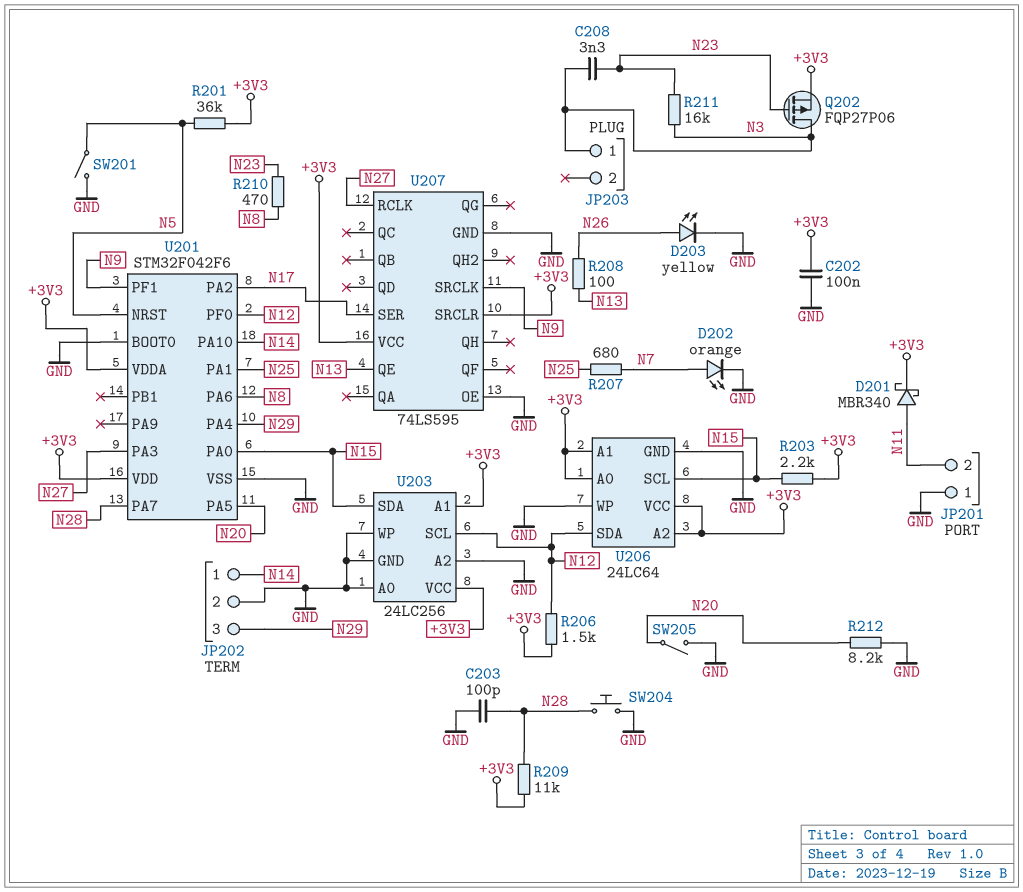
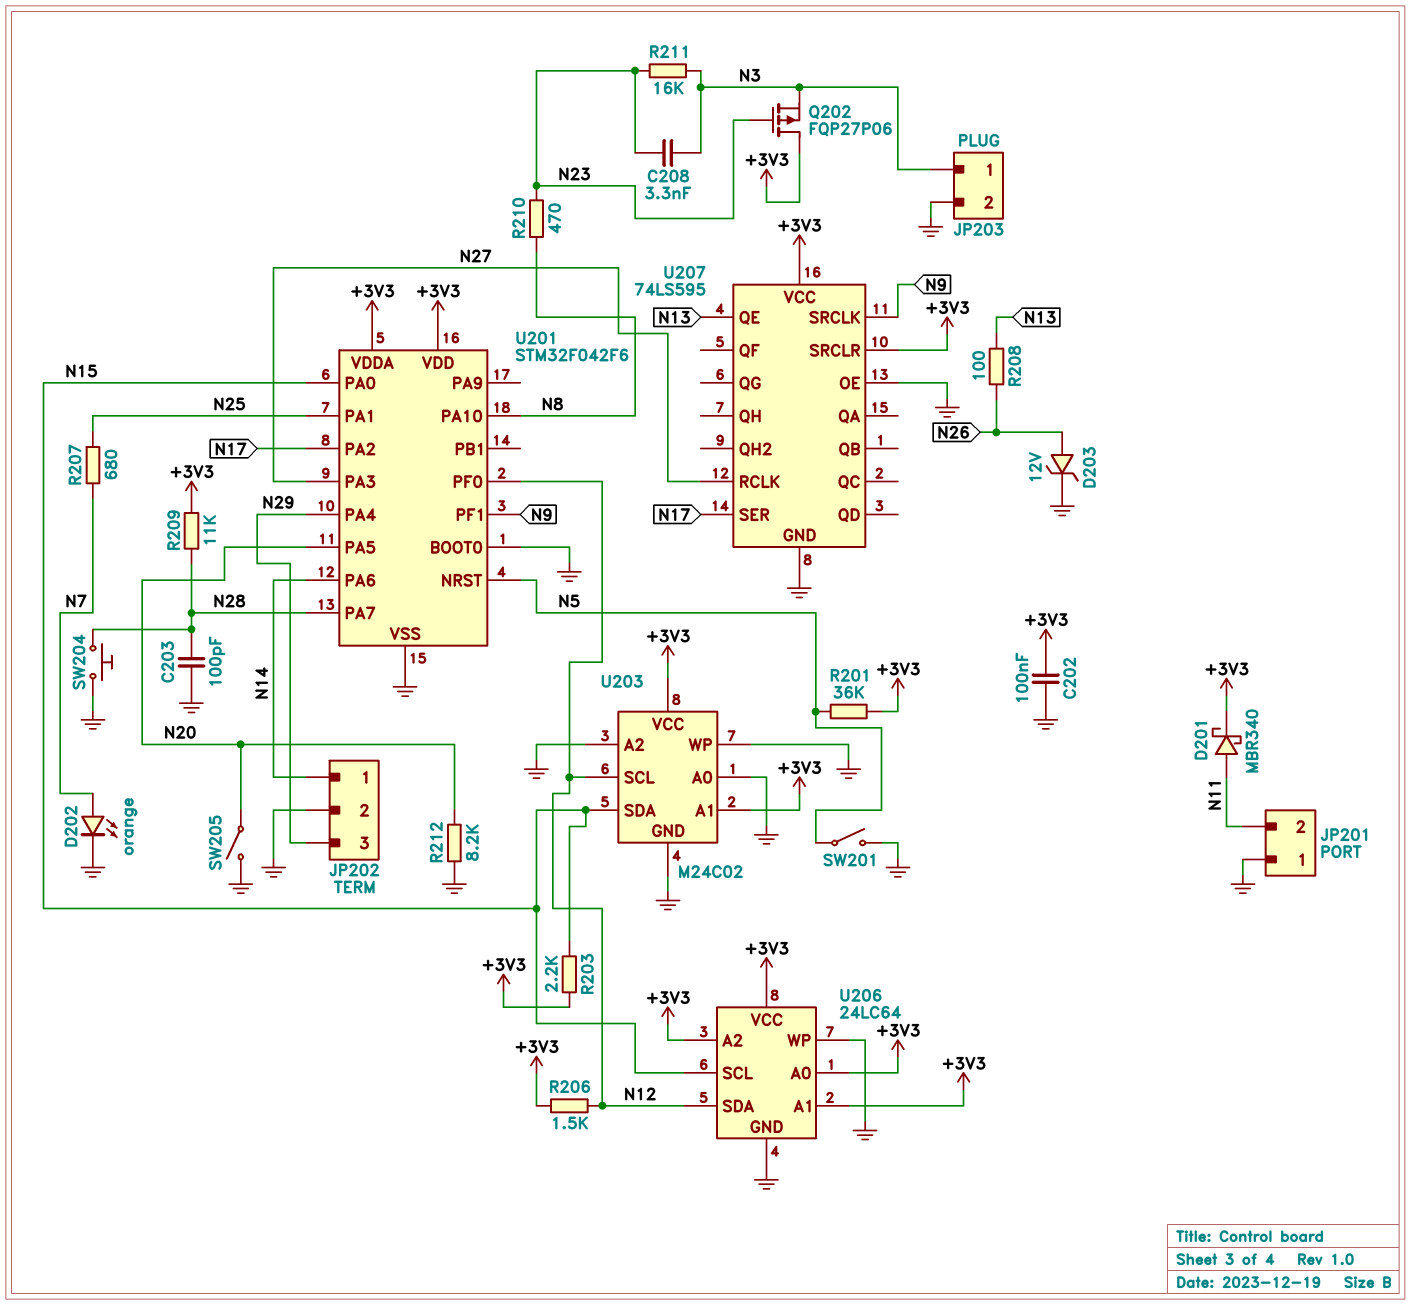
D203: LED yellow (A N26, K GND) -> zener 12V (A N26, K GND)
JP203 pin 2: none -> GND
Q202: PMOS FQP27P06 (G N23, D N3, S +3V3) -> PMOS FQP27P06 (G N23, D +3V3, S N3)
U201 pin PA6: N8 -> N14
U201 pin PA10: N14 -> N8
U203: 24LC256 -> M24C02

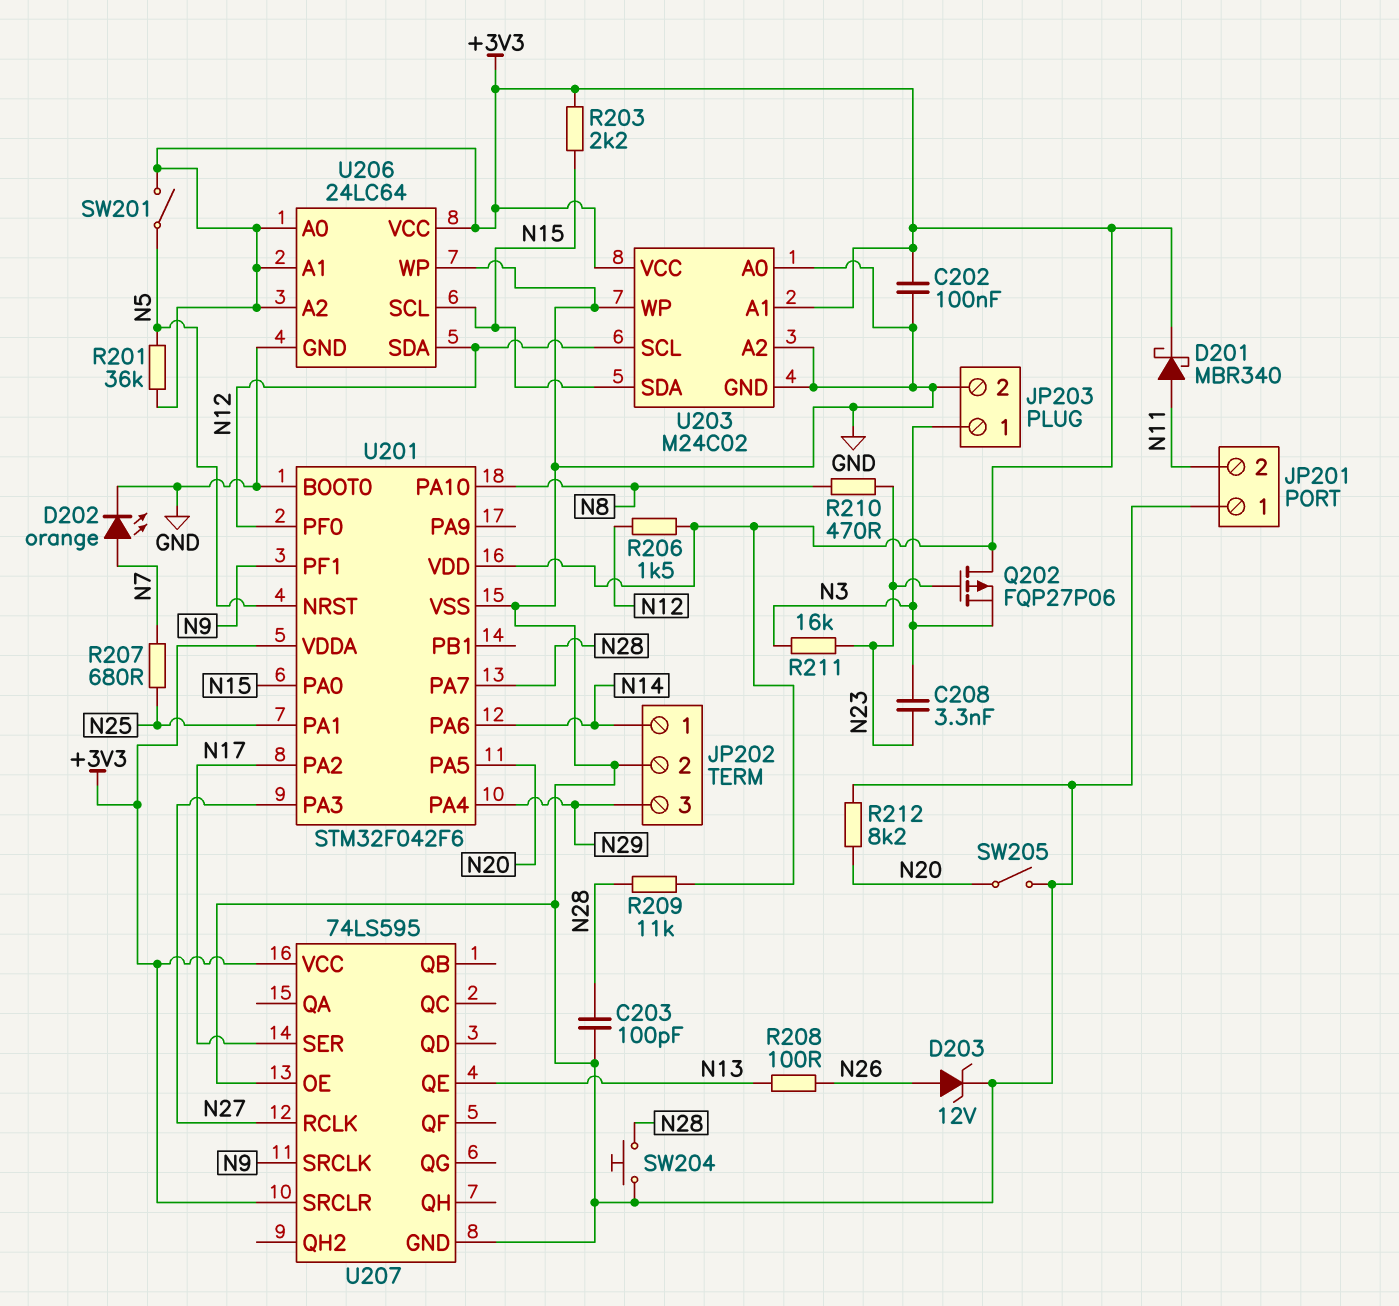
SW201: switch (GND, N5) -> switch (+3V3, N5)

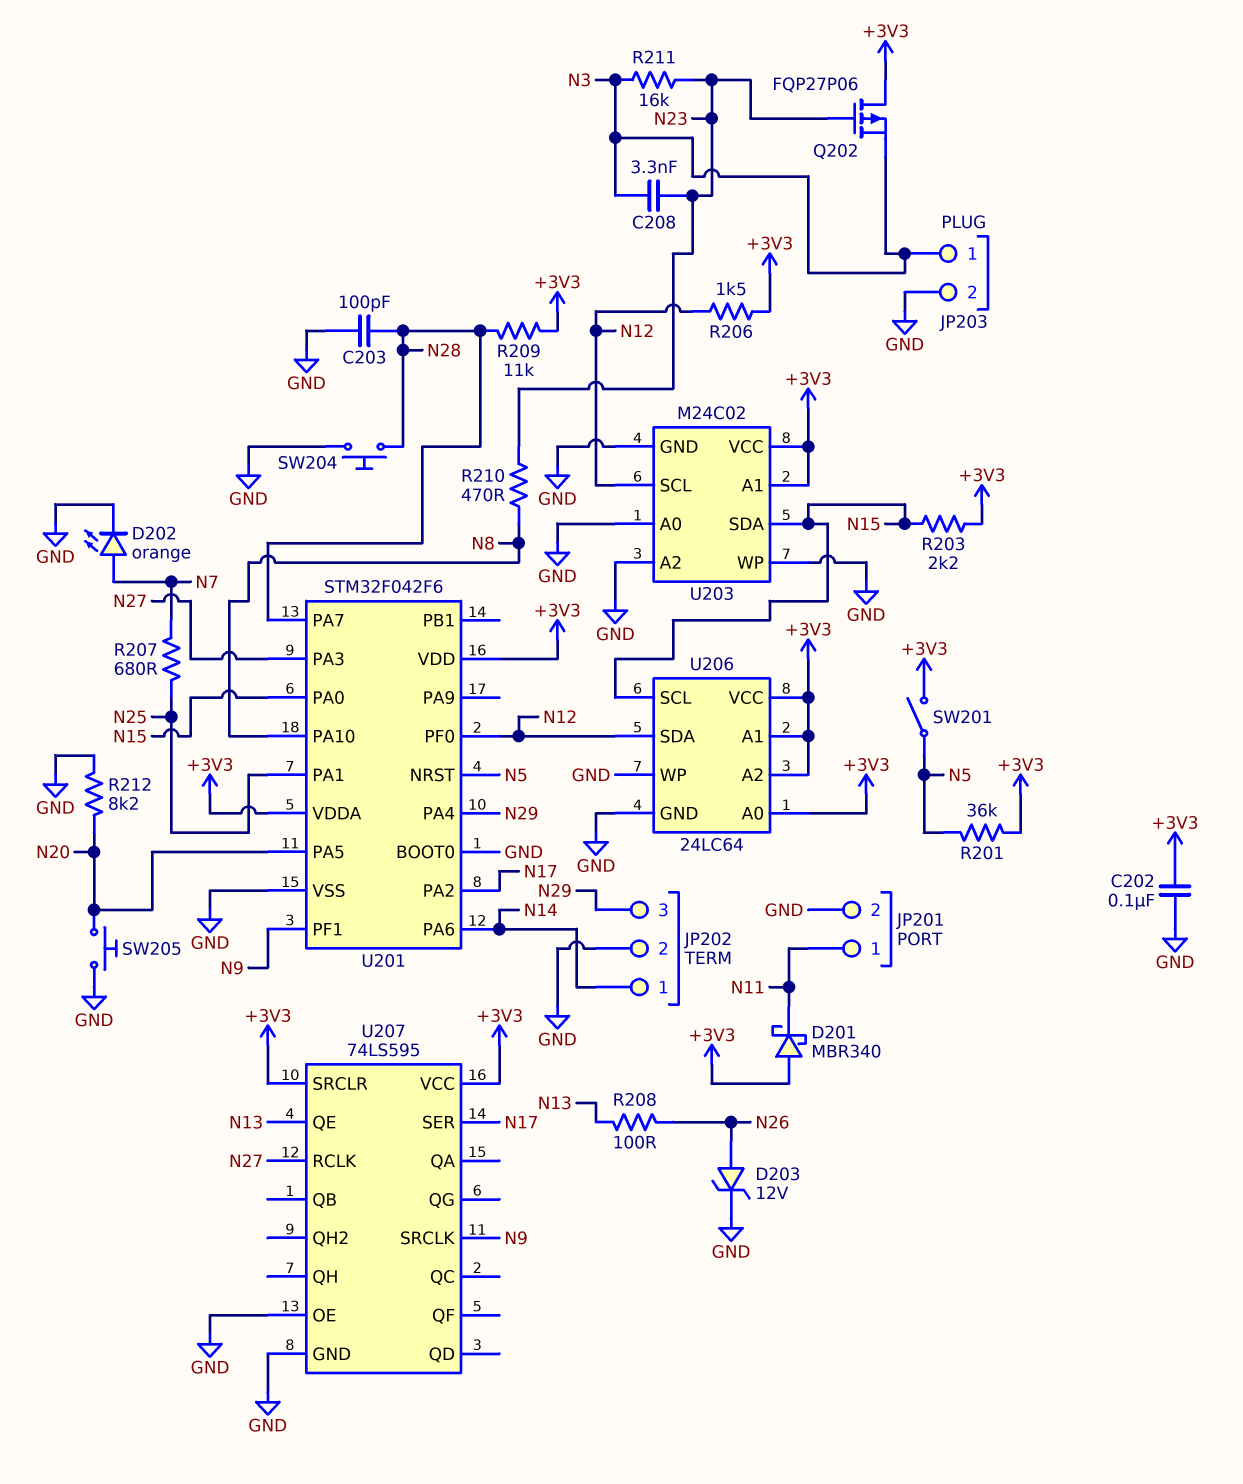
D201: schottky MBR340 (A N11, K +3V3) -> schottky MBR340 (A +3V3, K N11)
JP201 pin 1: GND -> N11
JP201 pin 2: N11 -> GND
SW205: switch (GND, N20) -> button (GND, N20)

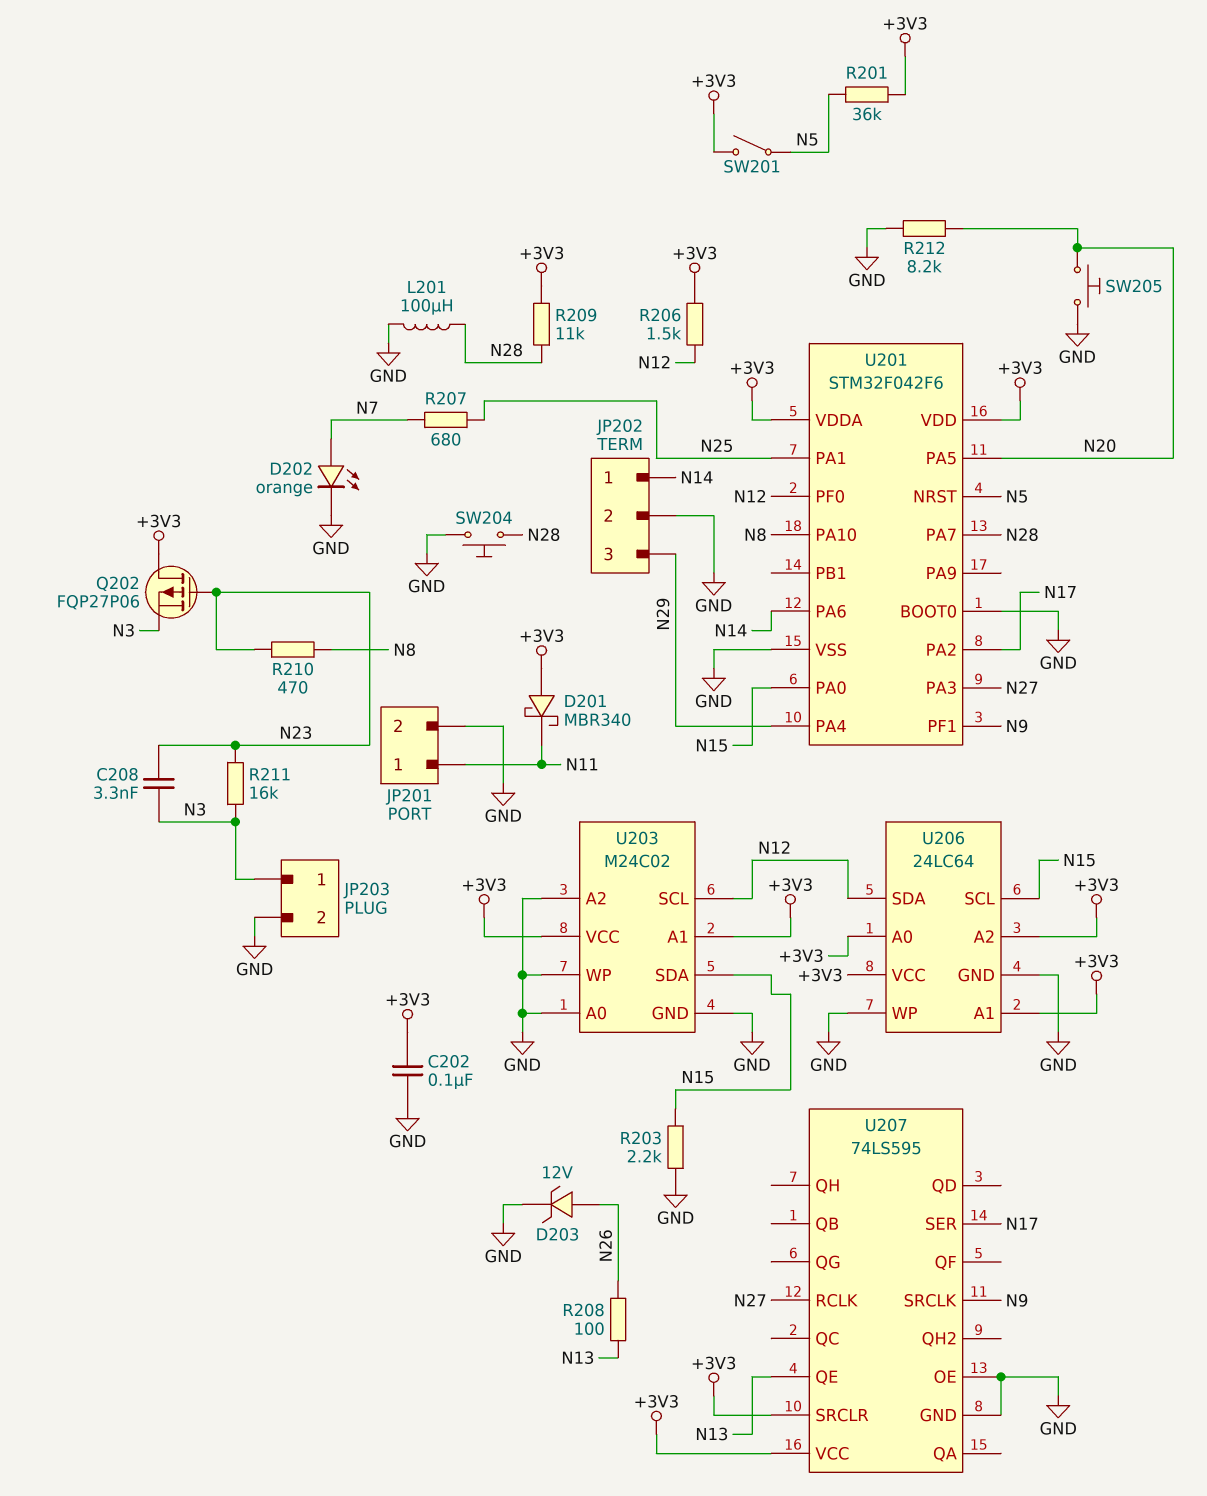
C203: 100pF (GND, N28) -> none
L201: none -> 100uH (GND, N28)
R203: 2.2k (+3V3, N15) -> 2.2k (GND, N15)

